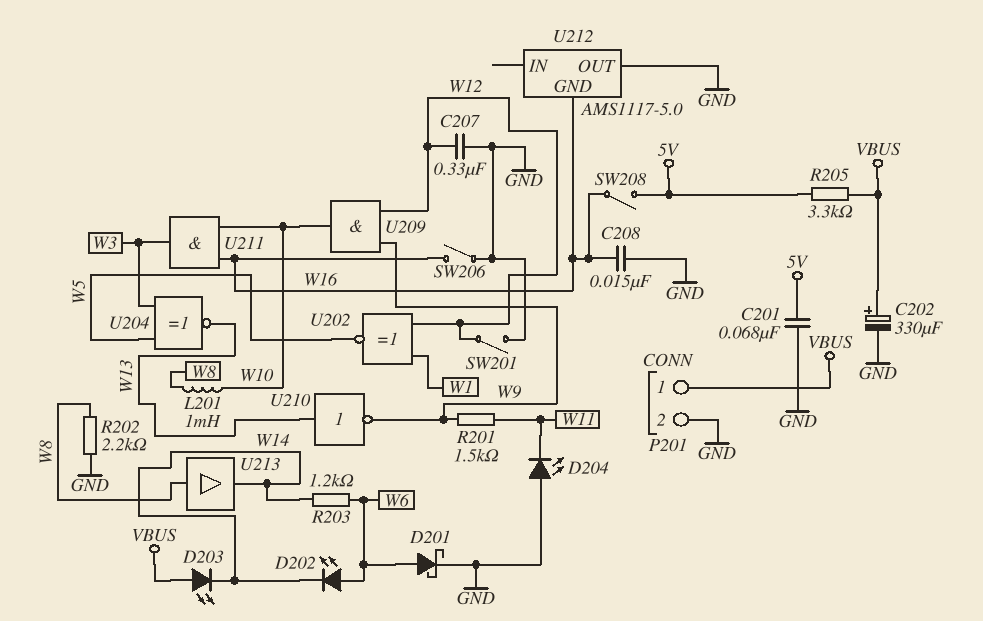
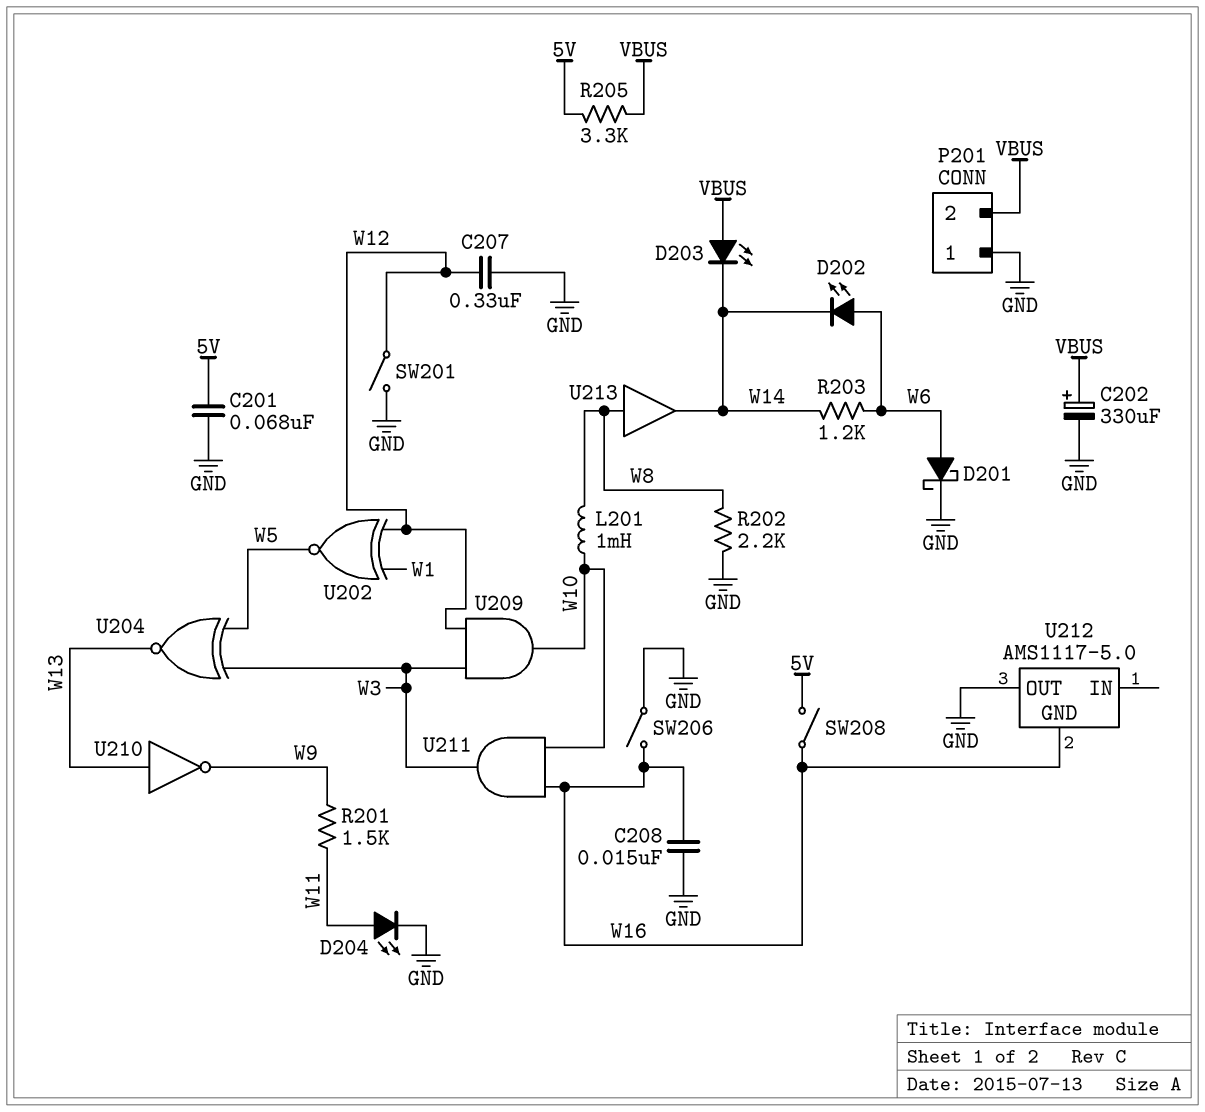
D204: LED (A GND, K W11) -> LED (A W11, K GND)
P201 pin 1: VBUS -> GND
P201 pin 2: GND -> VBUS
U209: AND (in W9, in W12, out W10) -> AND (in W3, in W12, out W10)

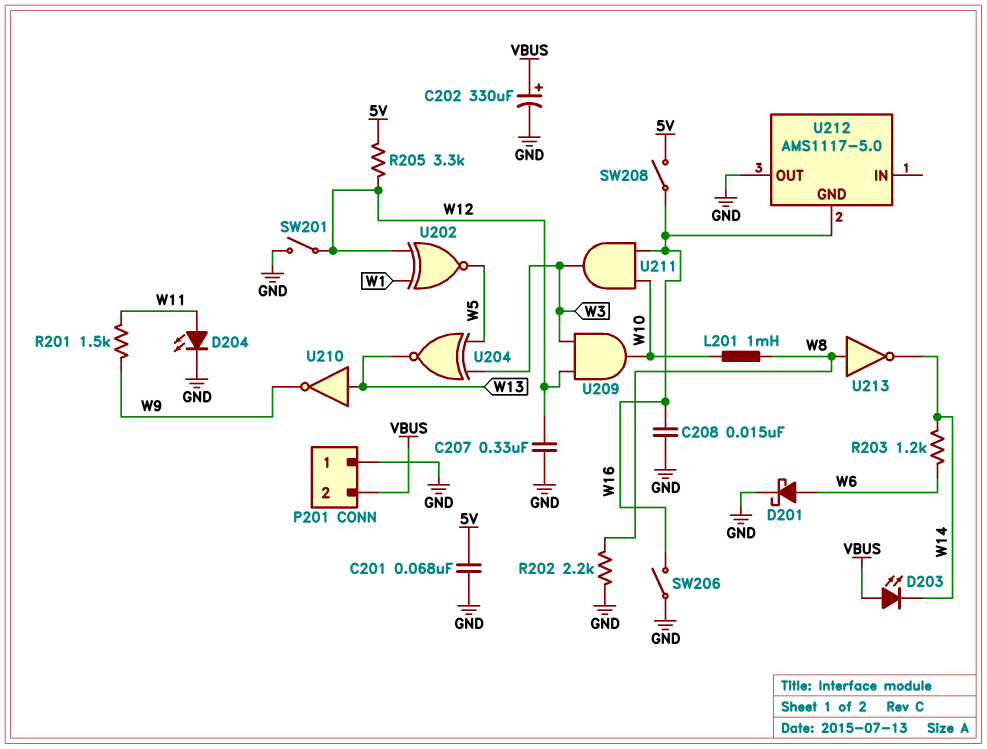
D202: LED (A W6, K W14) -> none
R205: 3.3k (5V, VBUS) -> 3.3k (5V, W12)
U213: buffer (in W8, out W14) -> NOT (in W8, out W14)

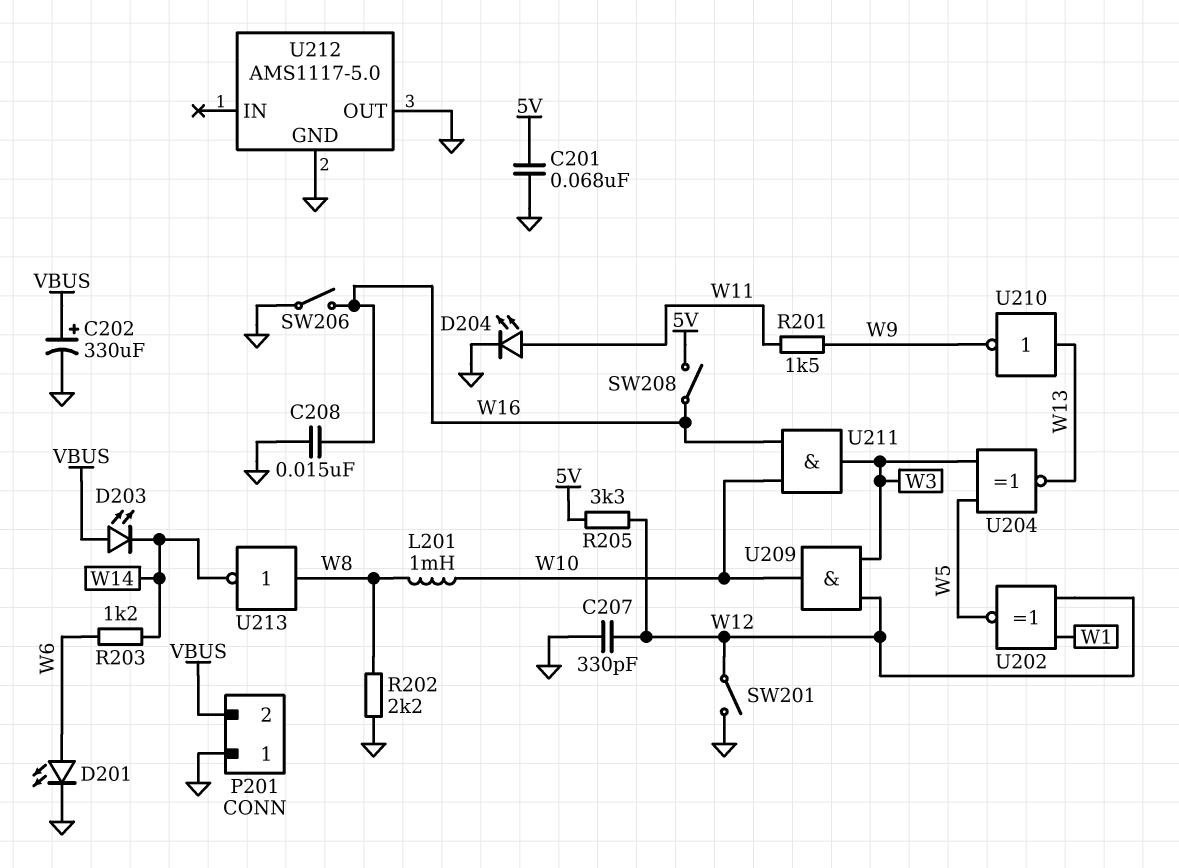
C207: 330nF (GND, W12) -> 330pF (GND, W12)
D201: schottky (A W6, K GND) -> LED (A W6, K GND)
U212 pin GND: W16 -> GND

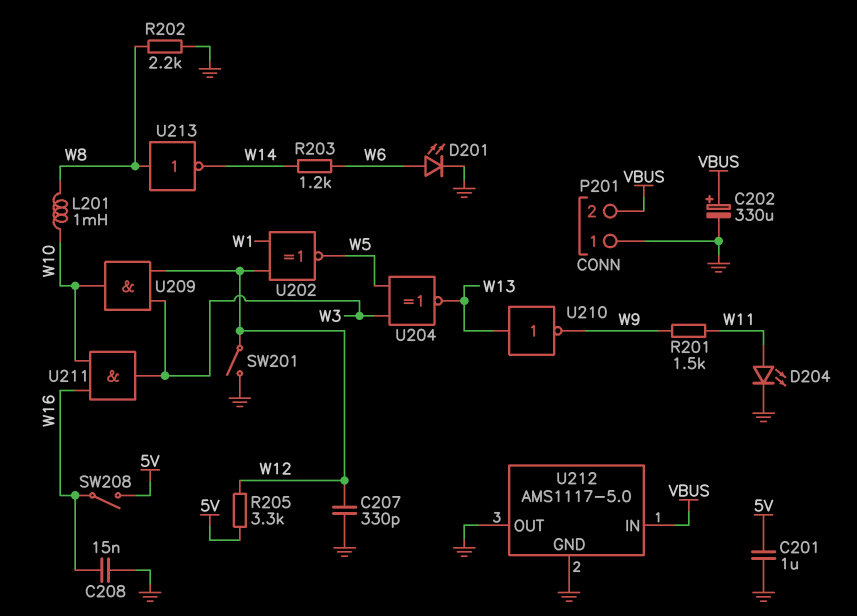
C201: 68nF (5V, GND) -> 1uF (5V, GND)
D203: LED (A VBUS, K W14) -> none
SW206: switch (GND, W16) -> none
U212 pin IN: none -> VBUS

